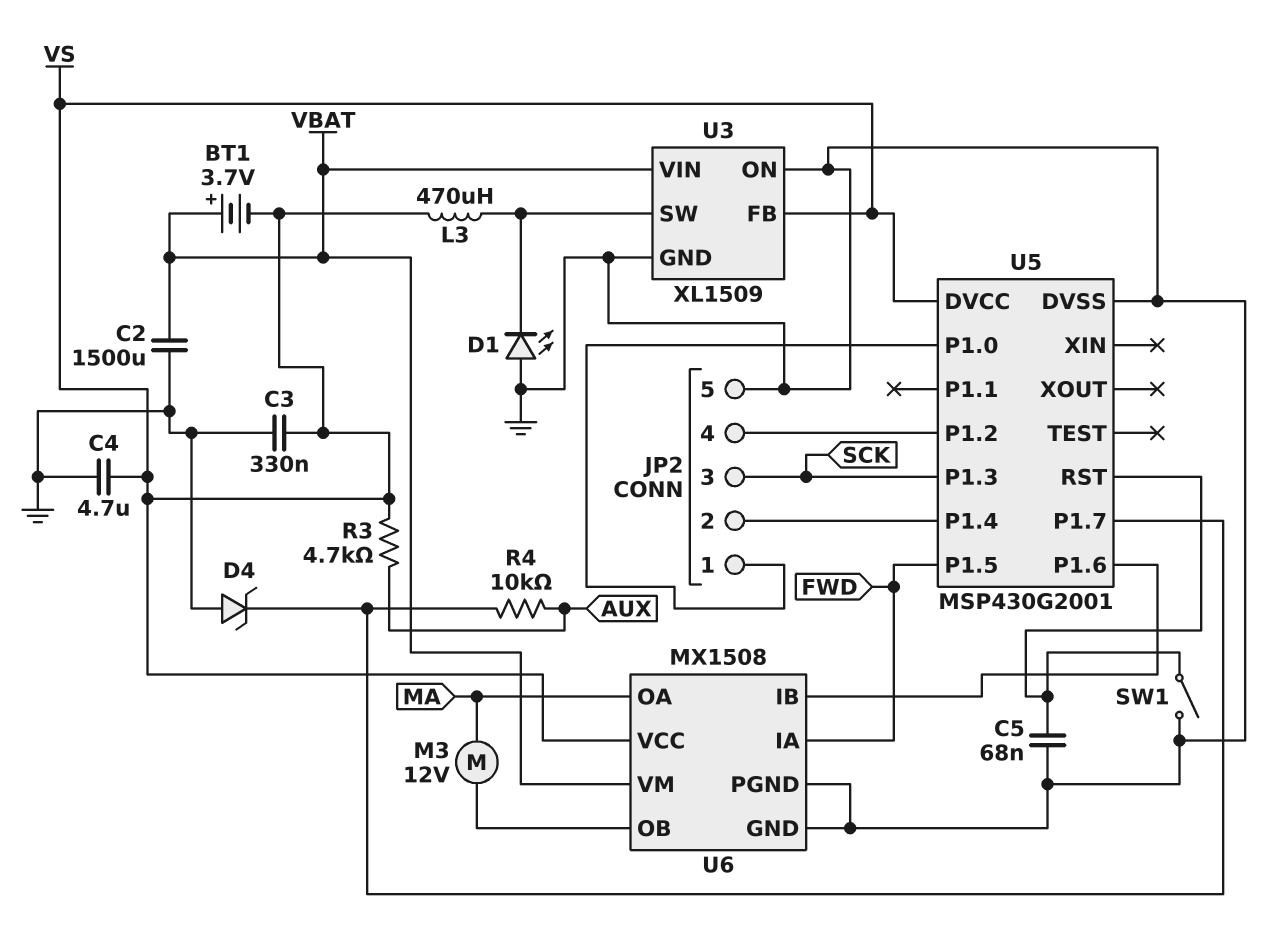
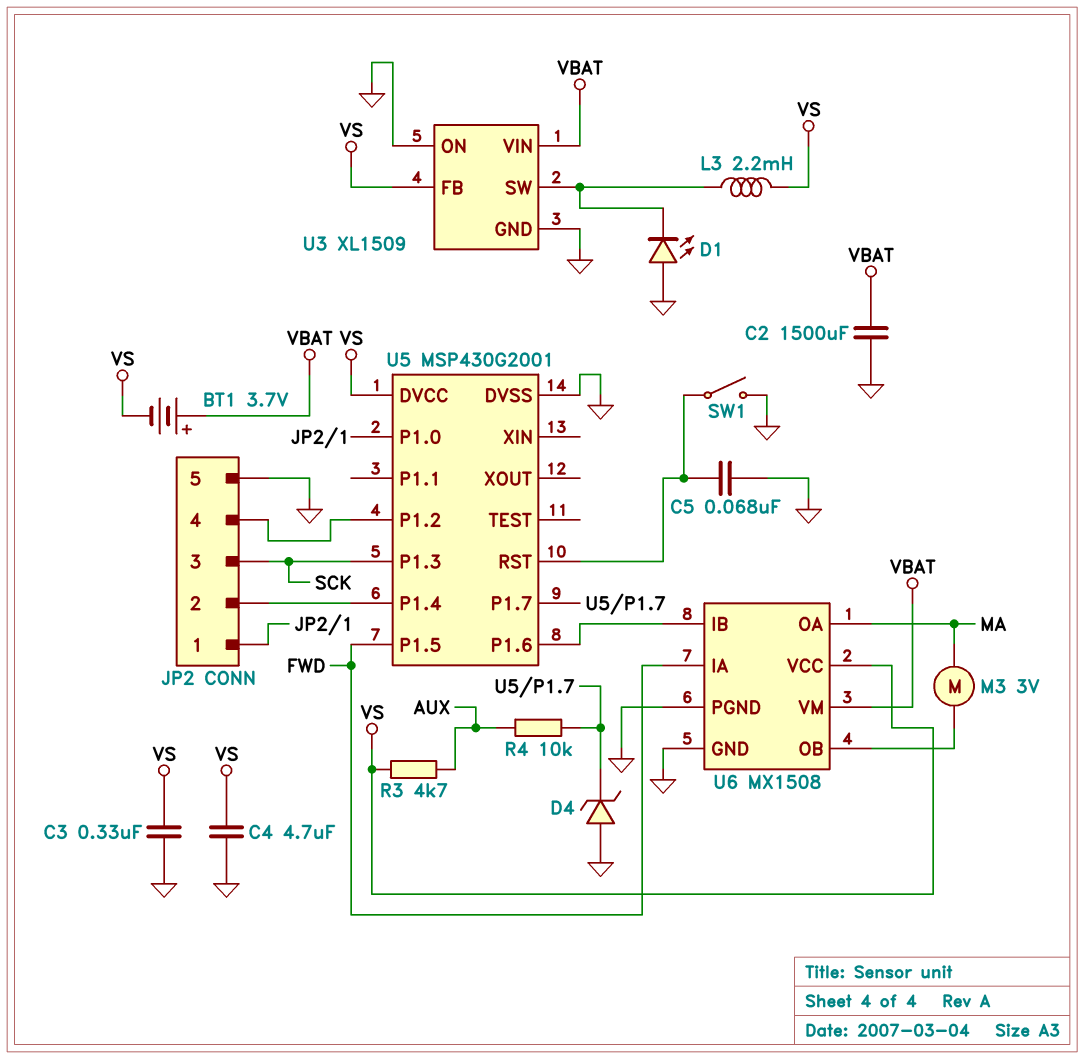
L3: 470uH (U3/SW, VS) -> 2.2mH (U3/SW, VS)
M3: motor 12V (MA, U6/OB) -> motor 3V (MA, U6/OB)

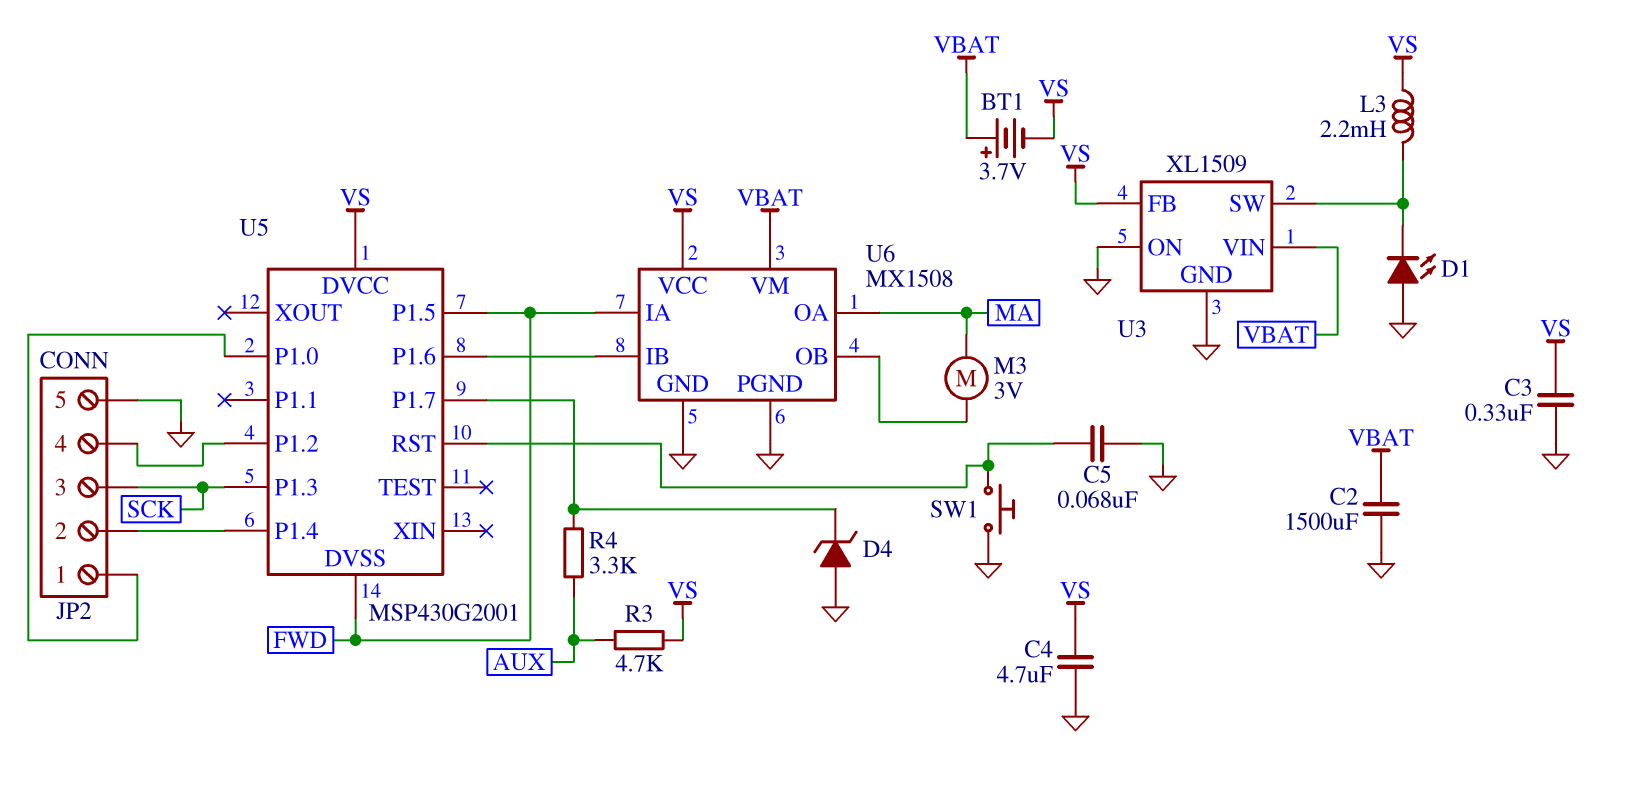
R4: 10k (AUX, U5/P1.7) -> 3.3k (AUX, U5/P1.7)
SW1: switch (GND, U5/RST) -> button (GND, U5/RST)
U5 pin DVSS: GND -> FWD

